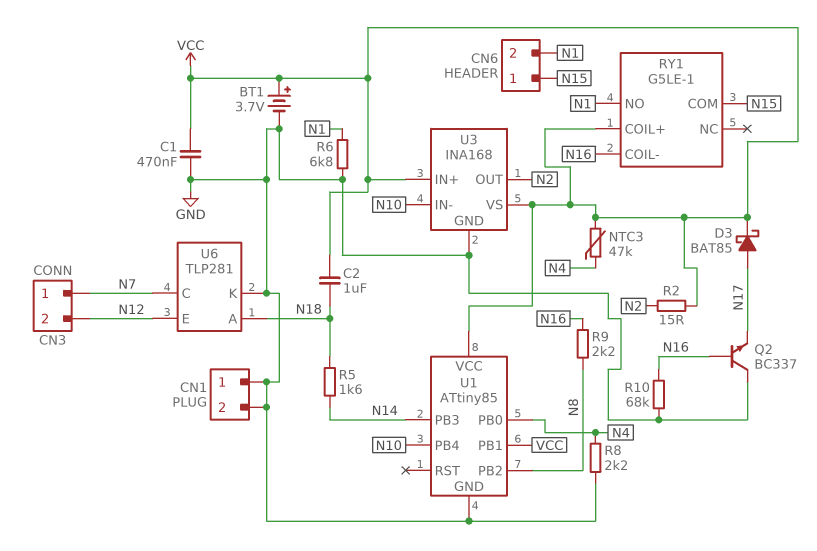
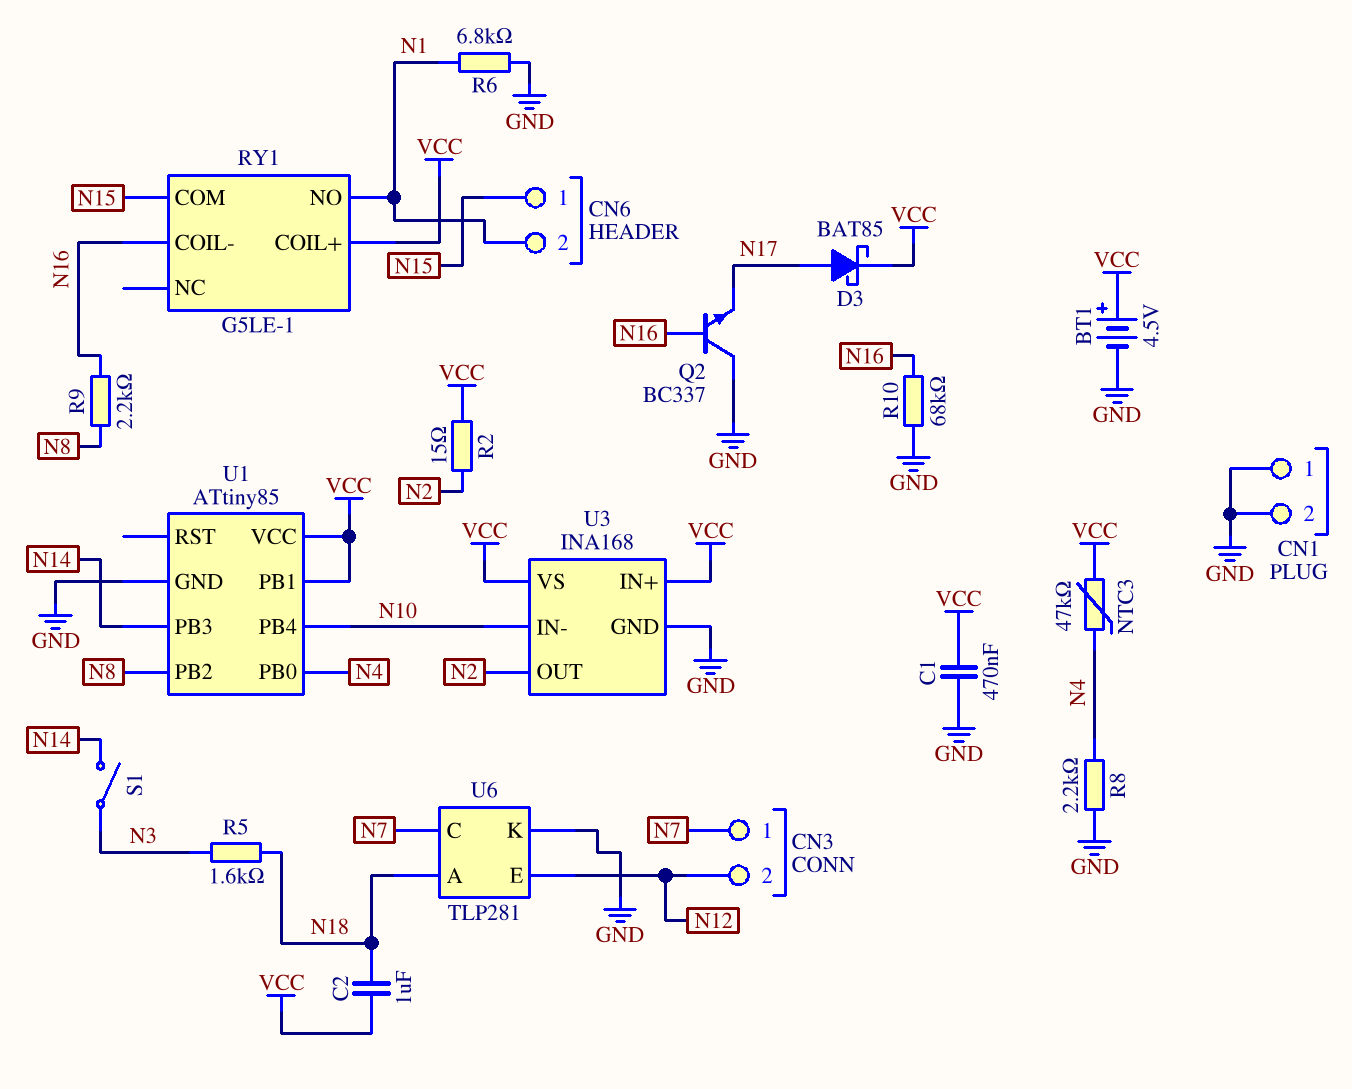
BT1: 3.7V (plus VCC, minus GND) -> 4.5V (plus VCC, minus GND)
R5: 1.6k (N14, N18) -> 1.6k (N3, N18)
S1: none -> switch (N3, N14)

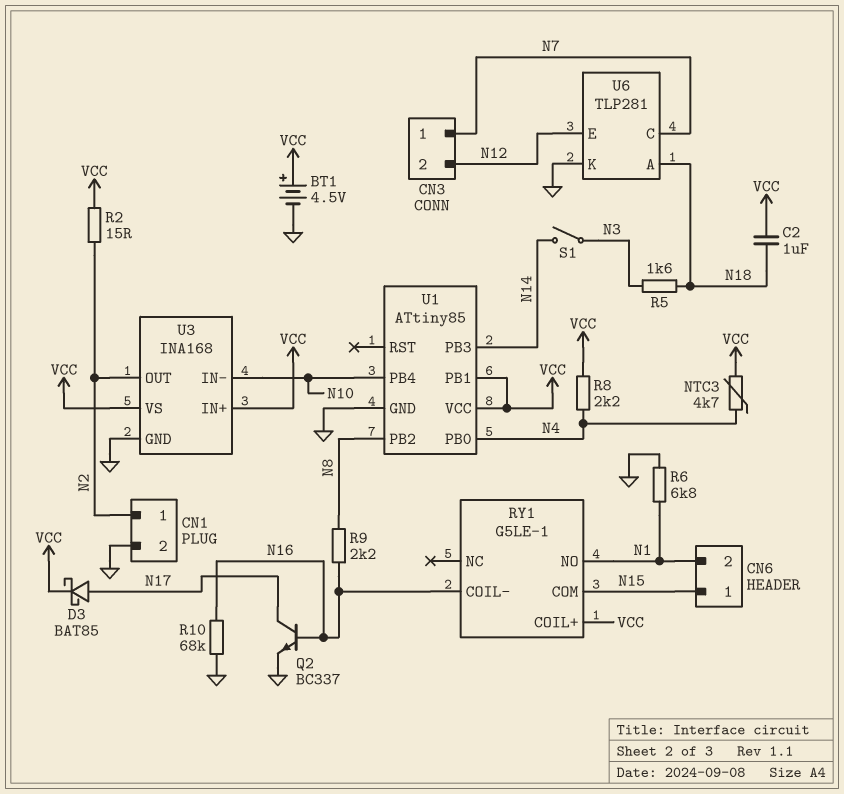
C1: 470nF (GND, VCC) -> none
CN1 pin 1: GND -> N2
NTC3: 47k (N4, VCC) -> 4.7k (N4, VCC)
Q2: NPN BC337 (B N16, C GND, E N17) -> NPN BC337 (B N16, C N17, E GND)
R8: 2.2k (GND, N4) -> 2.2k (N4, VCC)

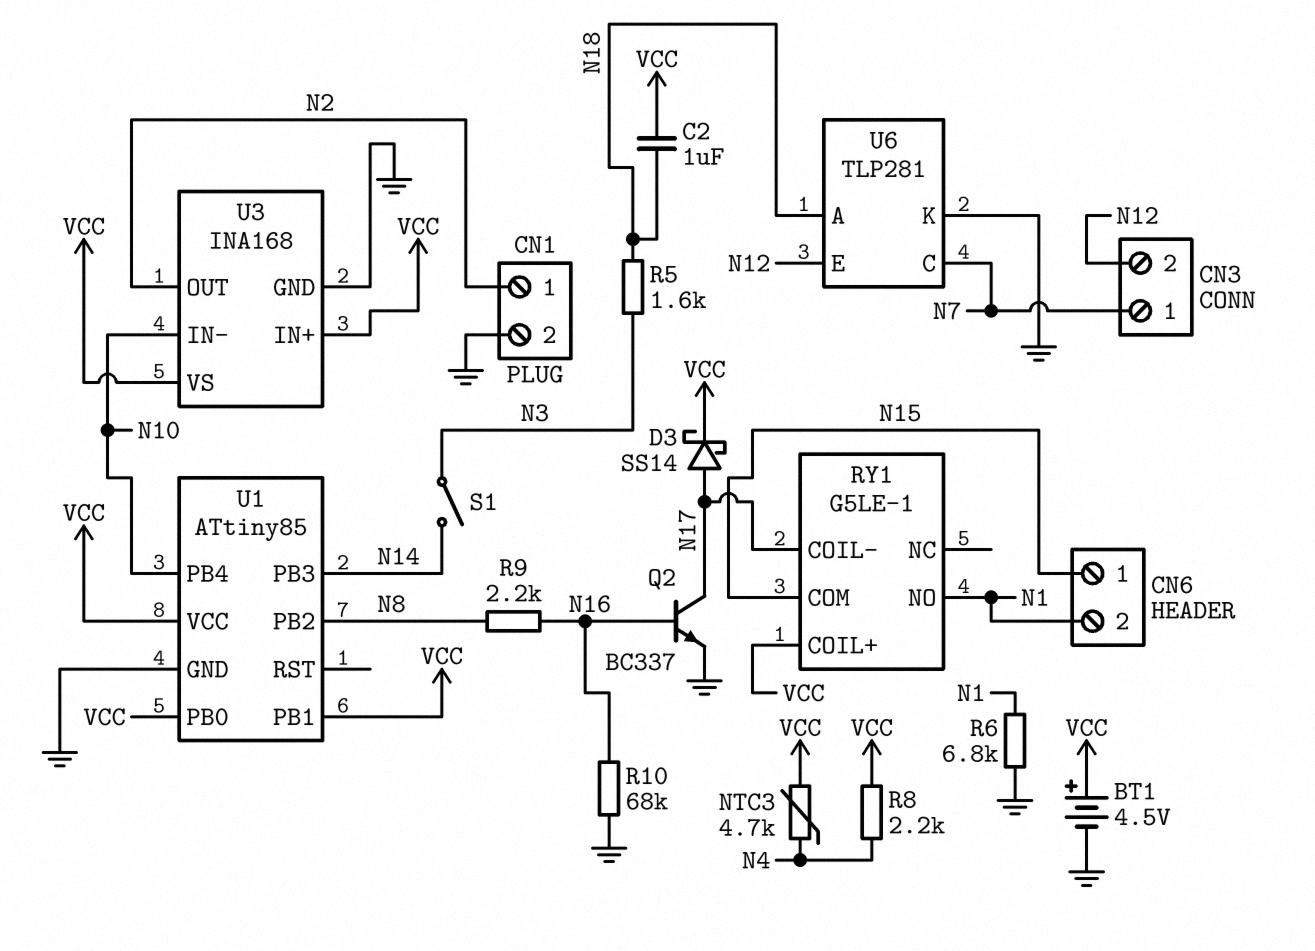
D3: schottky BAT85 (A N17, K VCC) -> schottky SS14 (A N17, K VCC)
R2: 15 (N2, VCC) -> none
RY1 pin COIL-: N16 -> N17
U1 pin PB0: N4 -> VCC

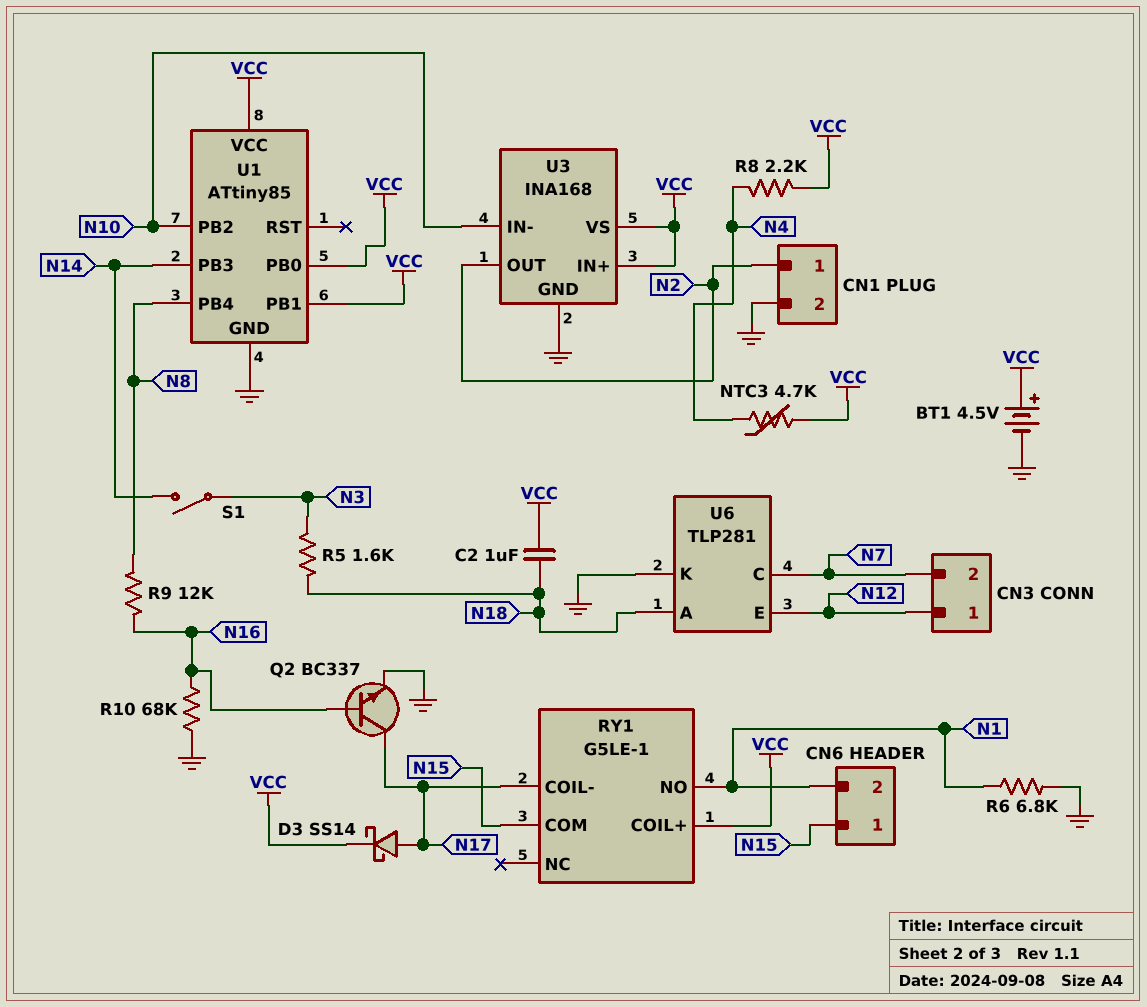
CN3 pin 1: N7 -> N12
CN3 pin 2: N12 -> N7
R9: 2.2k (N8, N16) -> 12k (N8, N16)
U1 pin PB2: N8 -> N10
U1 pin PB4: N10 -> N8

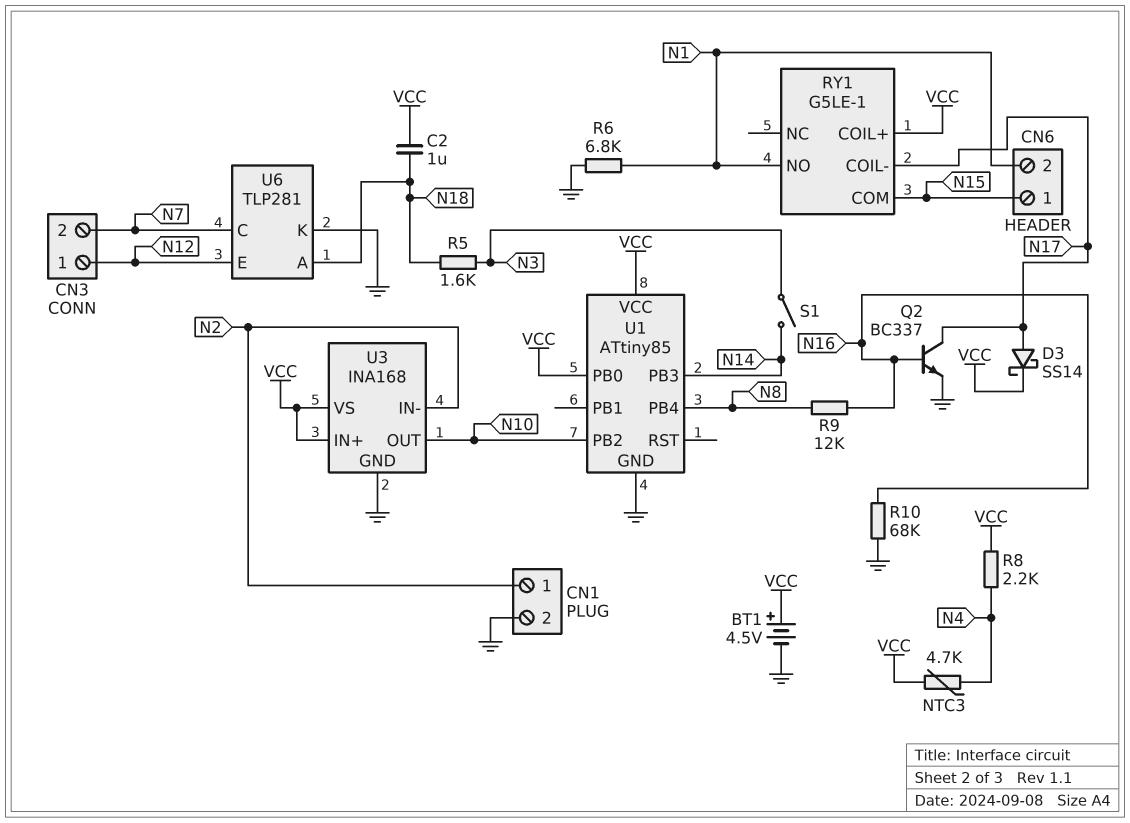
U1 pin PB1: VCC -> none
U3 pin IN-: N10 -> N2
U3 pin OUT: N2 -> N10

